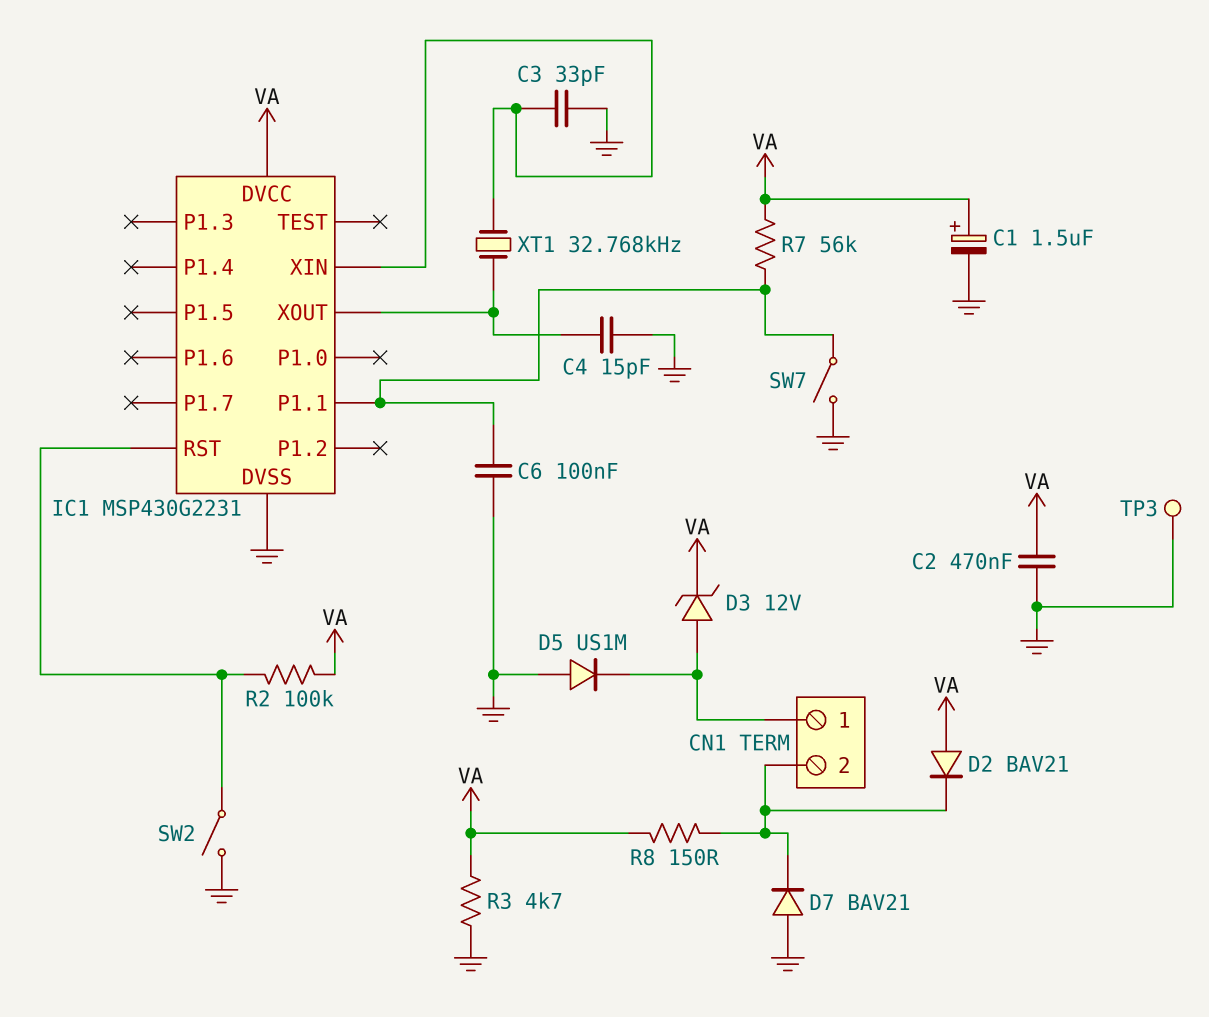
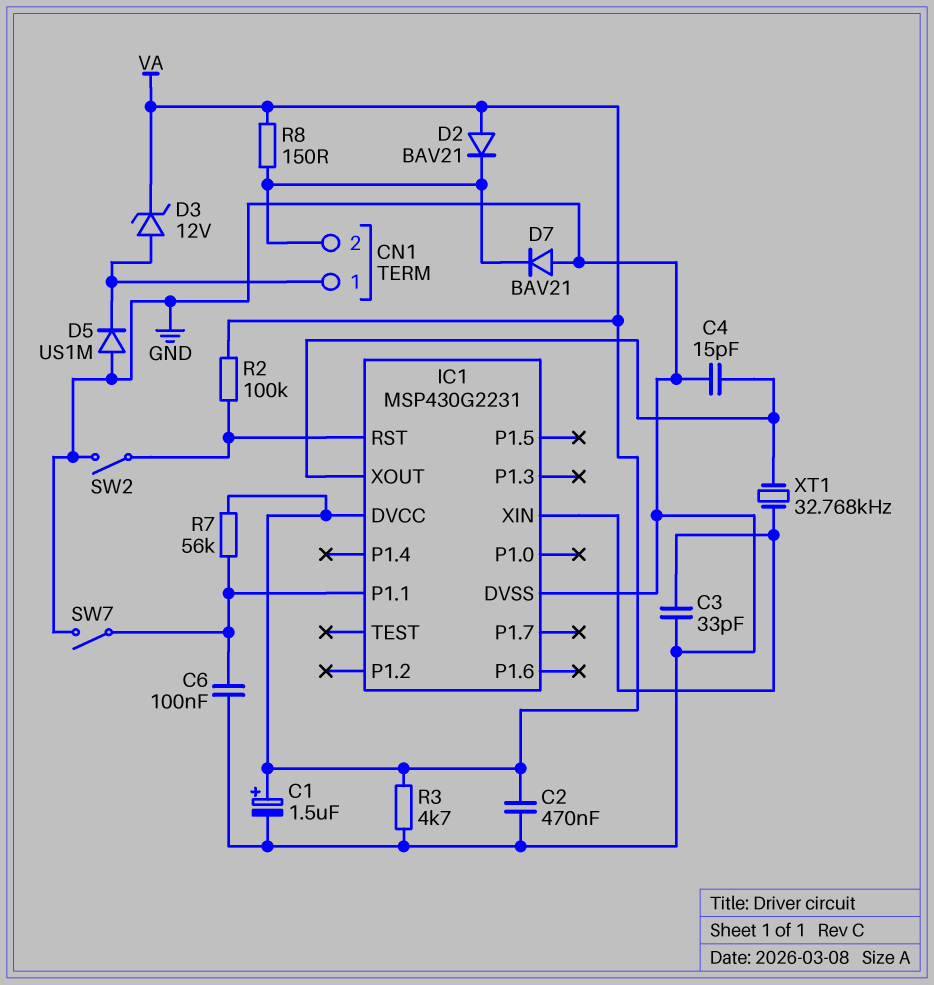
TP3: test point (GND) -> none

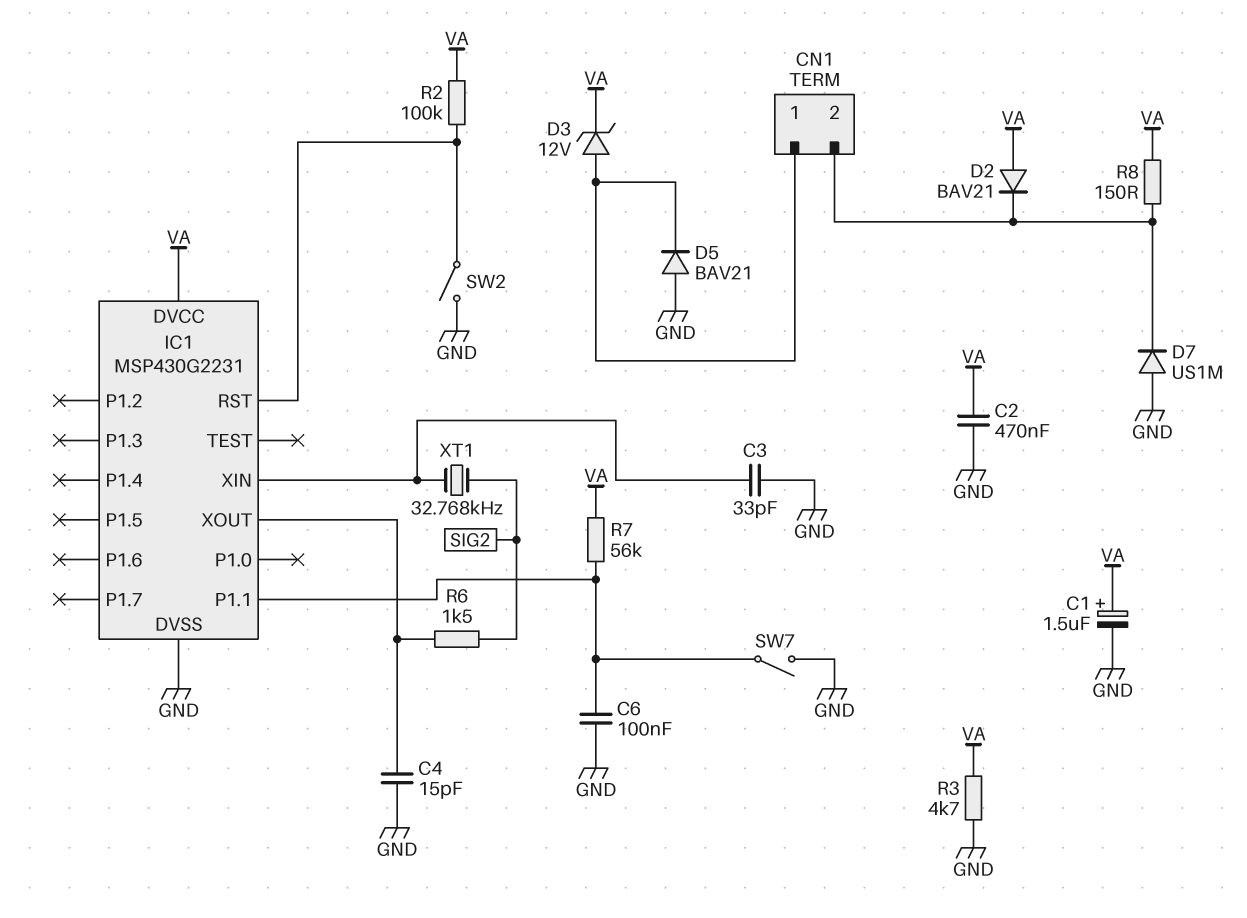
D5: diode US1M (A GND, K CN1/1) -> diode BAV21 (A GND, K CN1/1)
D7: diode BAV21 (A GND, K CN1/2) -> diode US1M (A GND, K CN1/2)
R6: none -> 1.5k (IC1/XOUT, SIG2)
XT1: 32.768kHz (IC1/XIN, IC1/XOUT) -> 32.768kHz (IC1/XIN, SIG2)

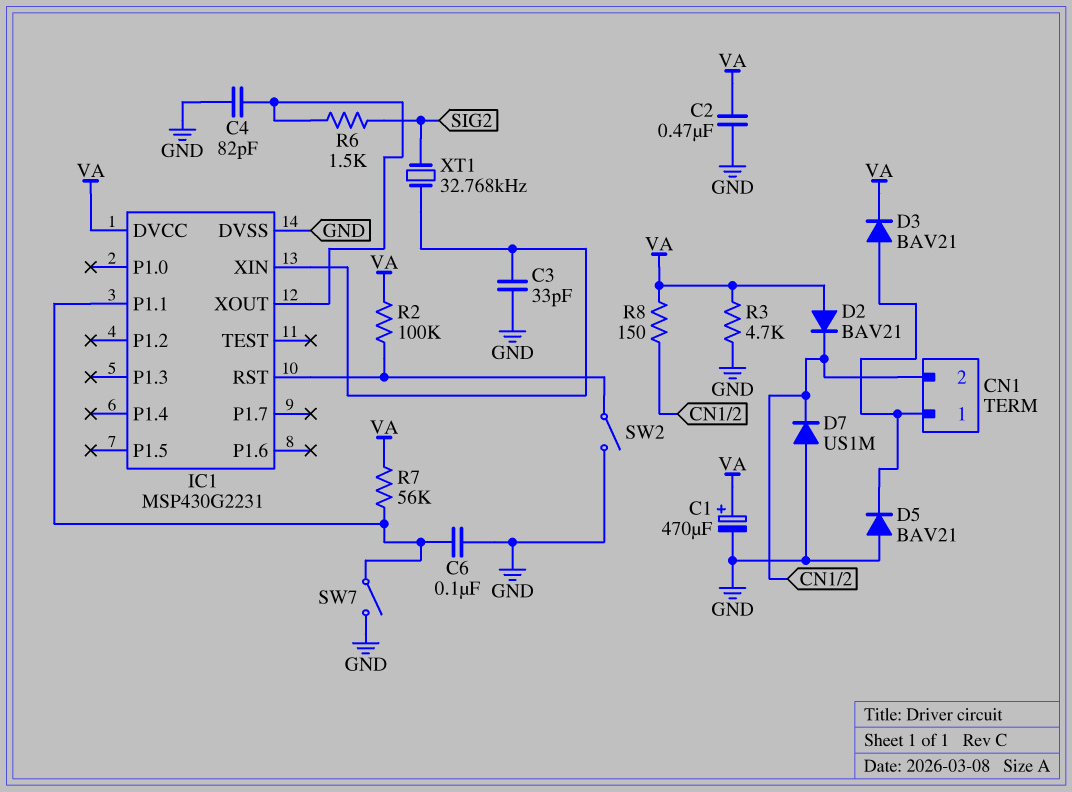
C1: 1.5uF (plus VA, minus GND) -> 470uF (plus VA, minus GND)
C4: 15pF (GND, IC1/XOUT) -> 82pF (GND, IC1/XOUT)
D3: zener 12V (A CN1/1, K VA) -> diode BAV21 (A CN1/1, K VA)

